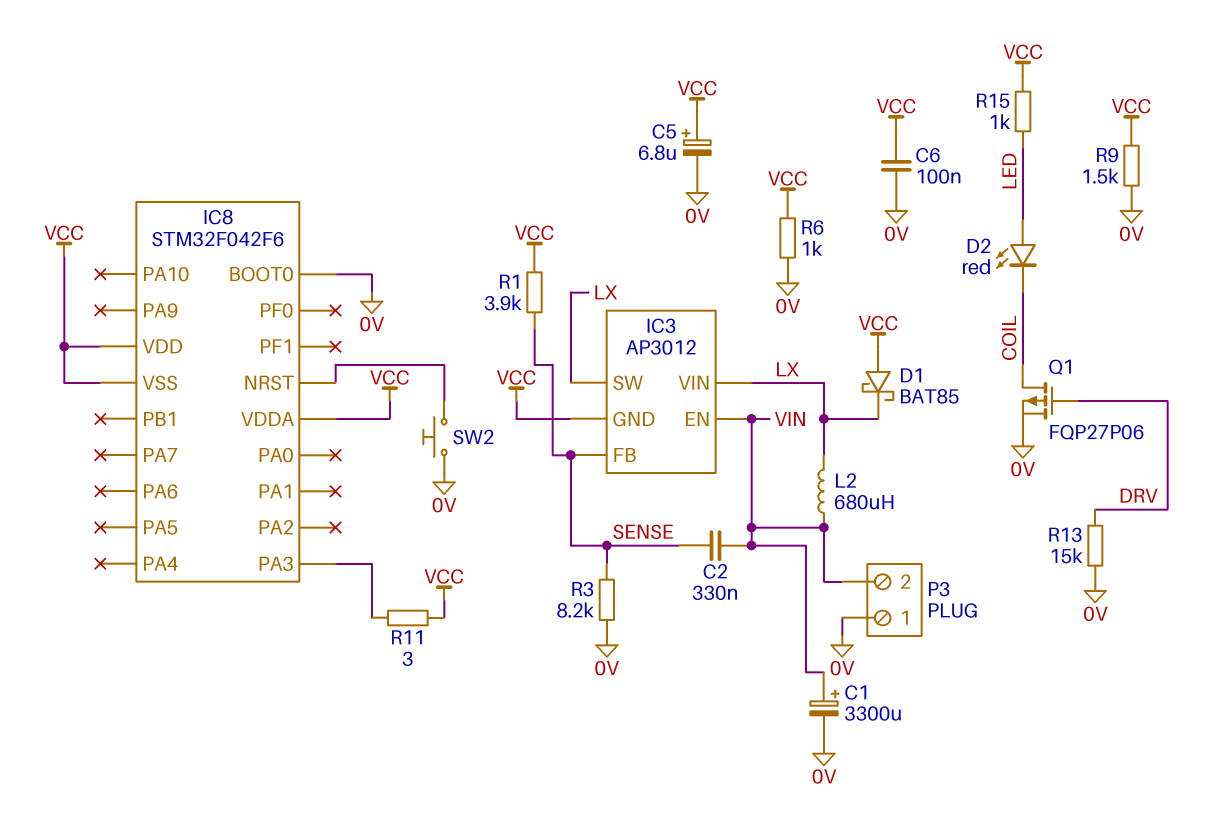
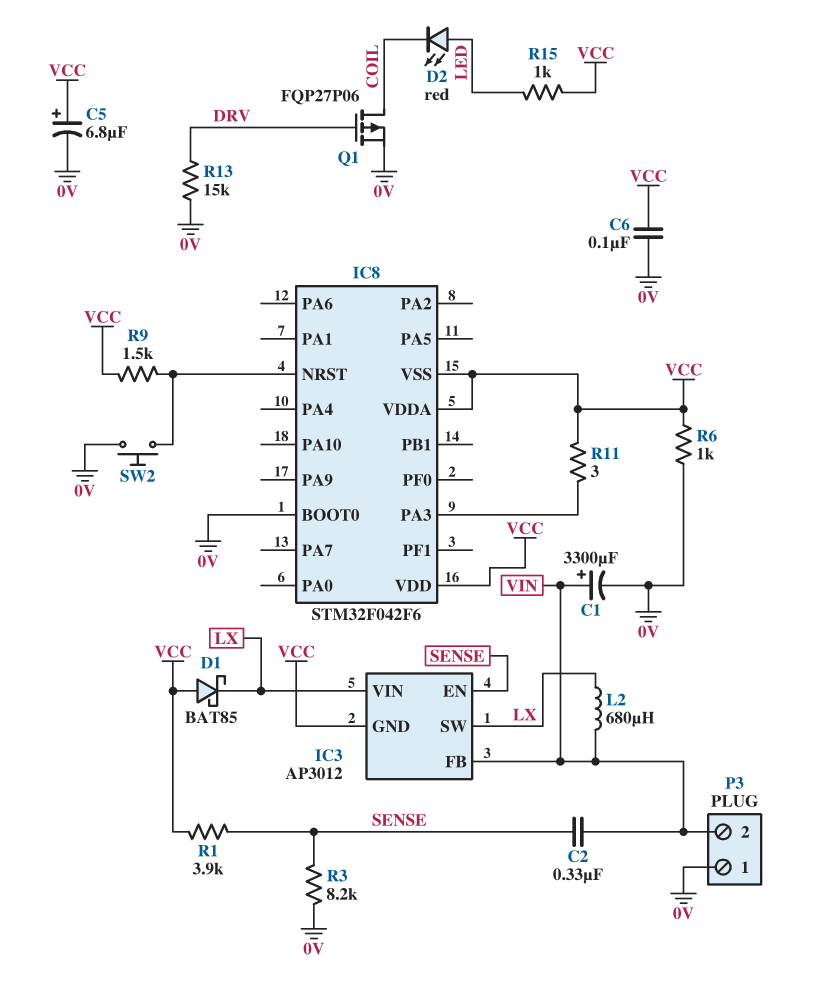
IC3 pin EN: VIN -> SENSE
IC3 pin FB: SENSE -> VIN
R9: 1.5k (0V, VCC) -> 1.5k (IC8/NRST, VCC)

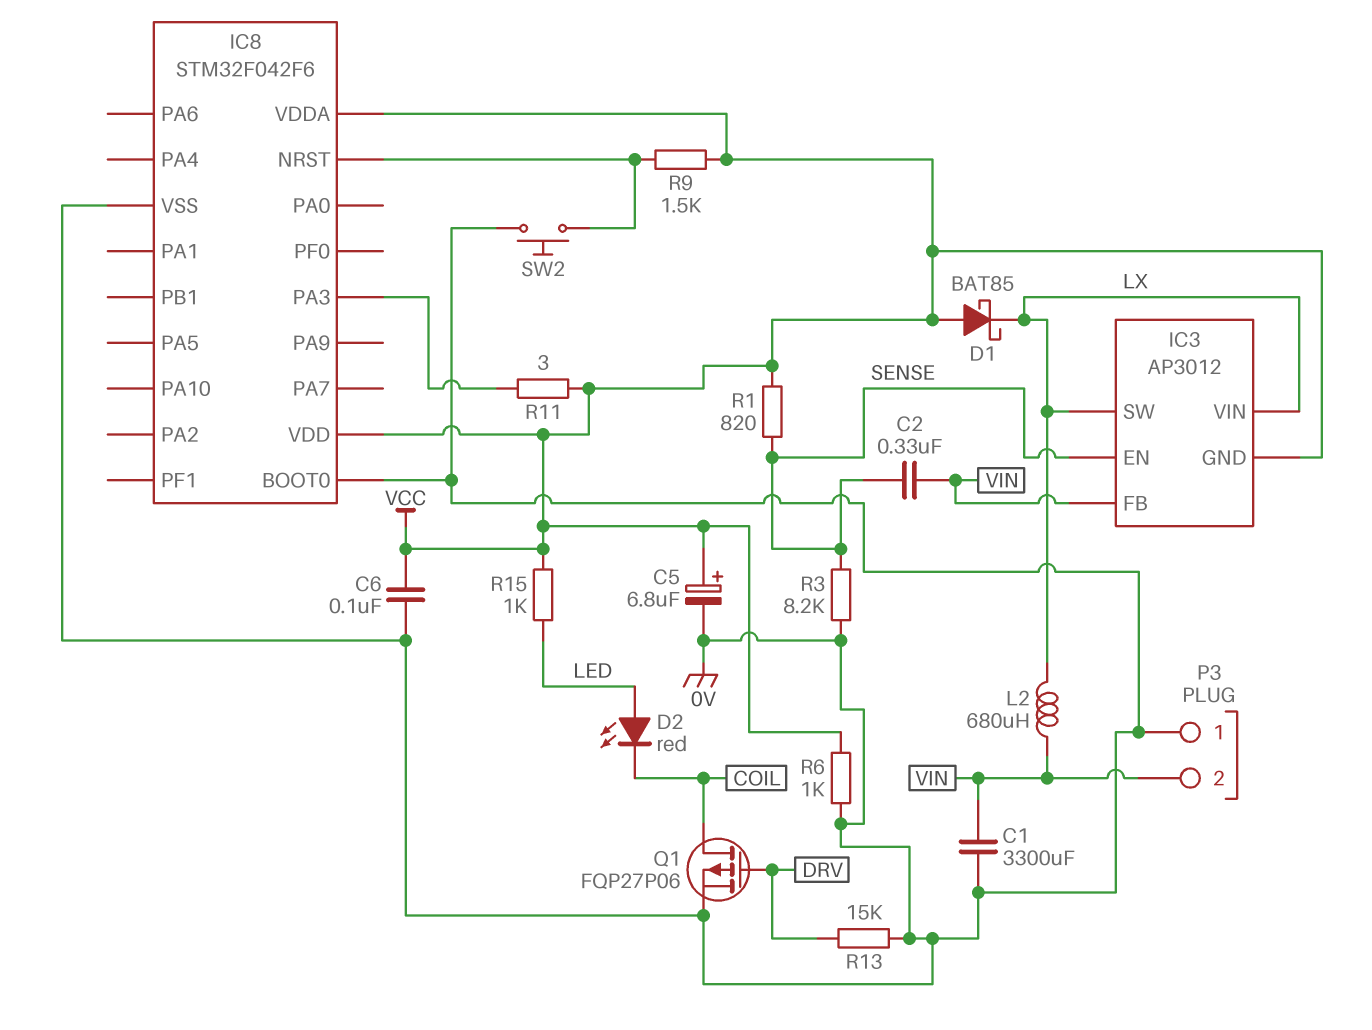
C1: 3300uF (plus VIN, minus 0V) -> 3300uF (0V, VIN)
IC8 pin VSS: VCC -> 0V
R1: 3.9k (SENSE, VCC) -> 820 (SENSE, VCC)

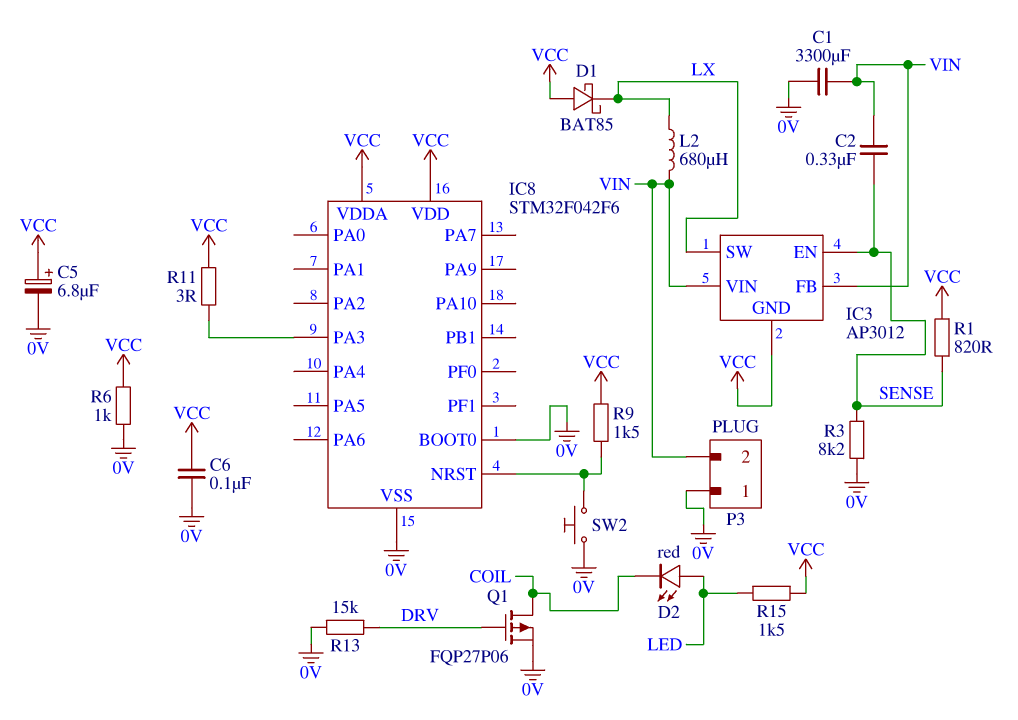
IC3 pin VIN: LX -> VIN
R15: 1k (LED, VCC) -> 1.5k (LED, VCC)

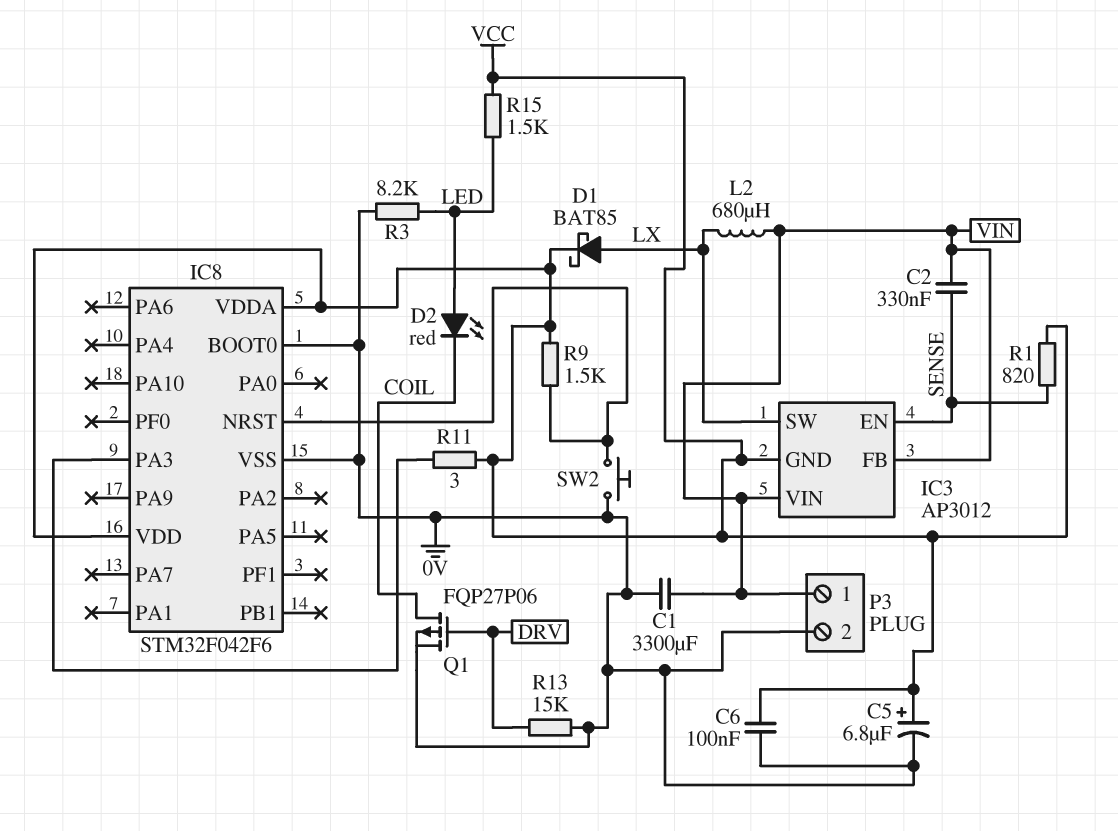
D1: schottky BAT85 (A VCC, K LX) -> schottky BAT85 (A LX, K VCC)
P3 pin 1: 0V -> VIN
P3 pin 2: VIN -> 0V
R3: 8.2k (0V, SENSE) -> 8.2k (0V, LED)
R6: 1k (0V, VCC) -> none

